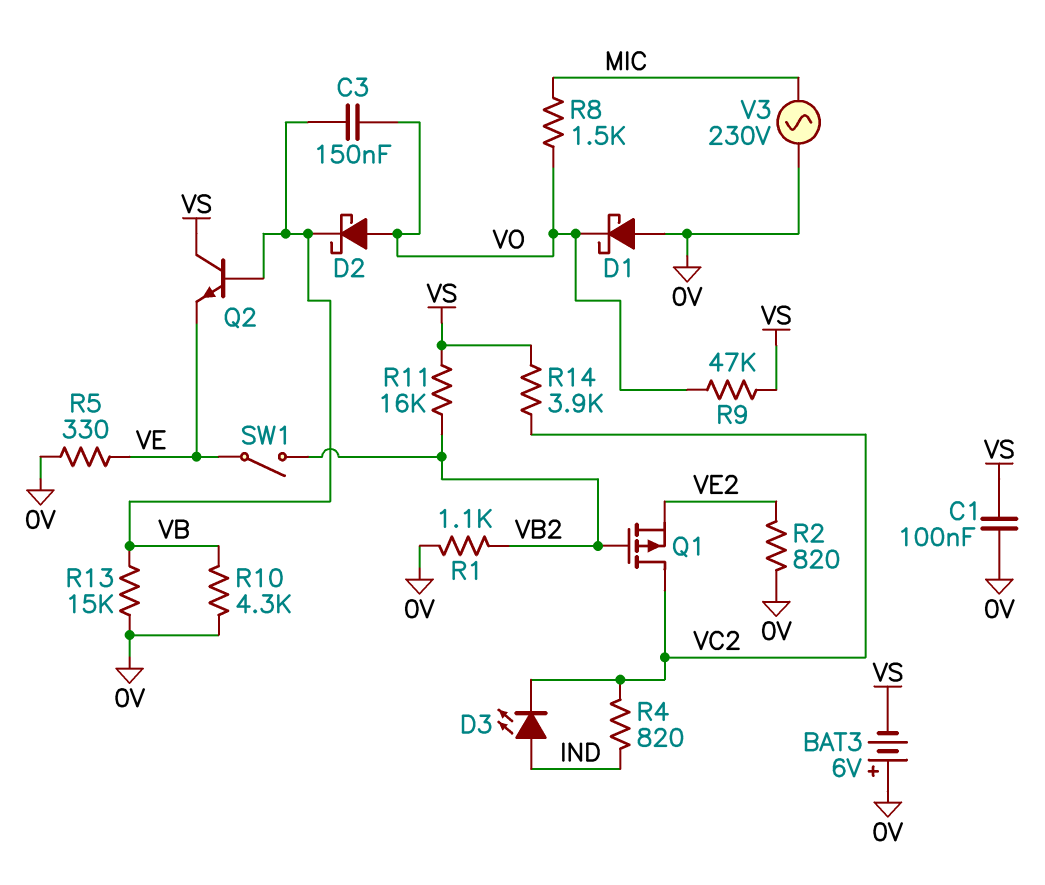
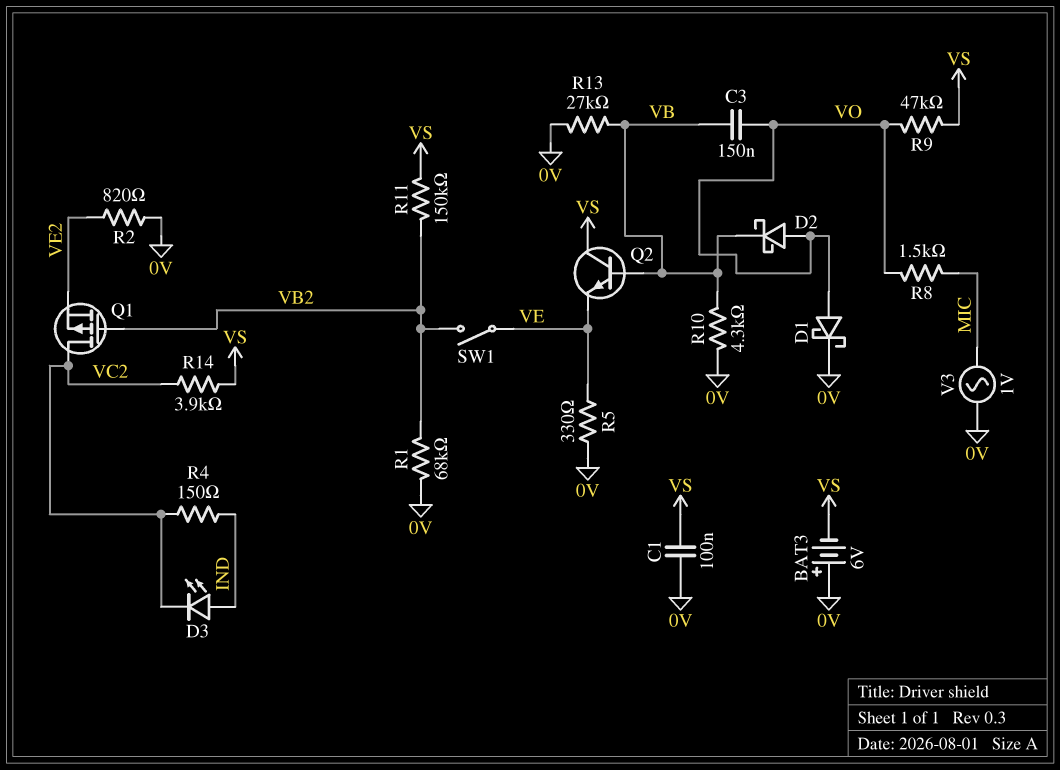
D1: schottky (A 0V, K VO) -> schottky (A VO, K 0V)
R1: 1.1k (0V, VB2) -> 68k (0V, VB2)
R4: 820 (IND, VC2) -> 150 (IND, VC2)
R11: 16k (VB2, VS) -> 150k (VB2, VS)
R13: 15k (0V, VB) -> 27k (0V, VB)
V3: AC 230V (0V, MIC) -> AC 1V (0V, MIC)

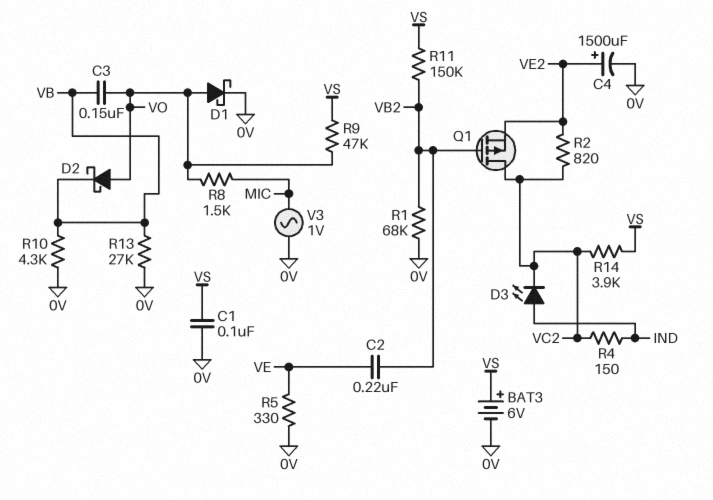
BAT3: 6V (plus 0V, minus VS) -> 6V (plus VS, minus 0V)
C2: none -> 220nF (VB2, VE)
C4: none -> 1500uF (plus VE2, minus 0V)
Q2: NPN (B VB, C VS, E VE) -> none
R2: 820 (0V, VE2) -> 820 (VC2, VE2)
SW1: switch (VB2, VE) -> none

